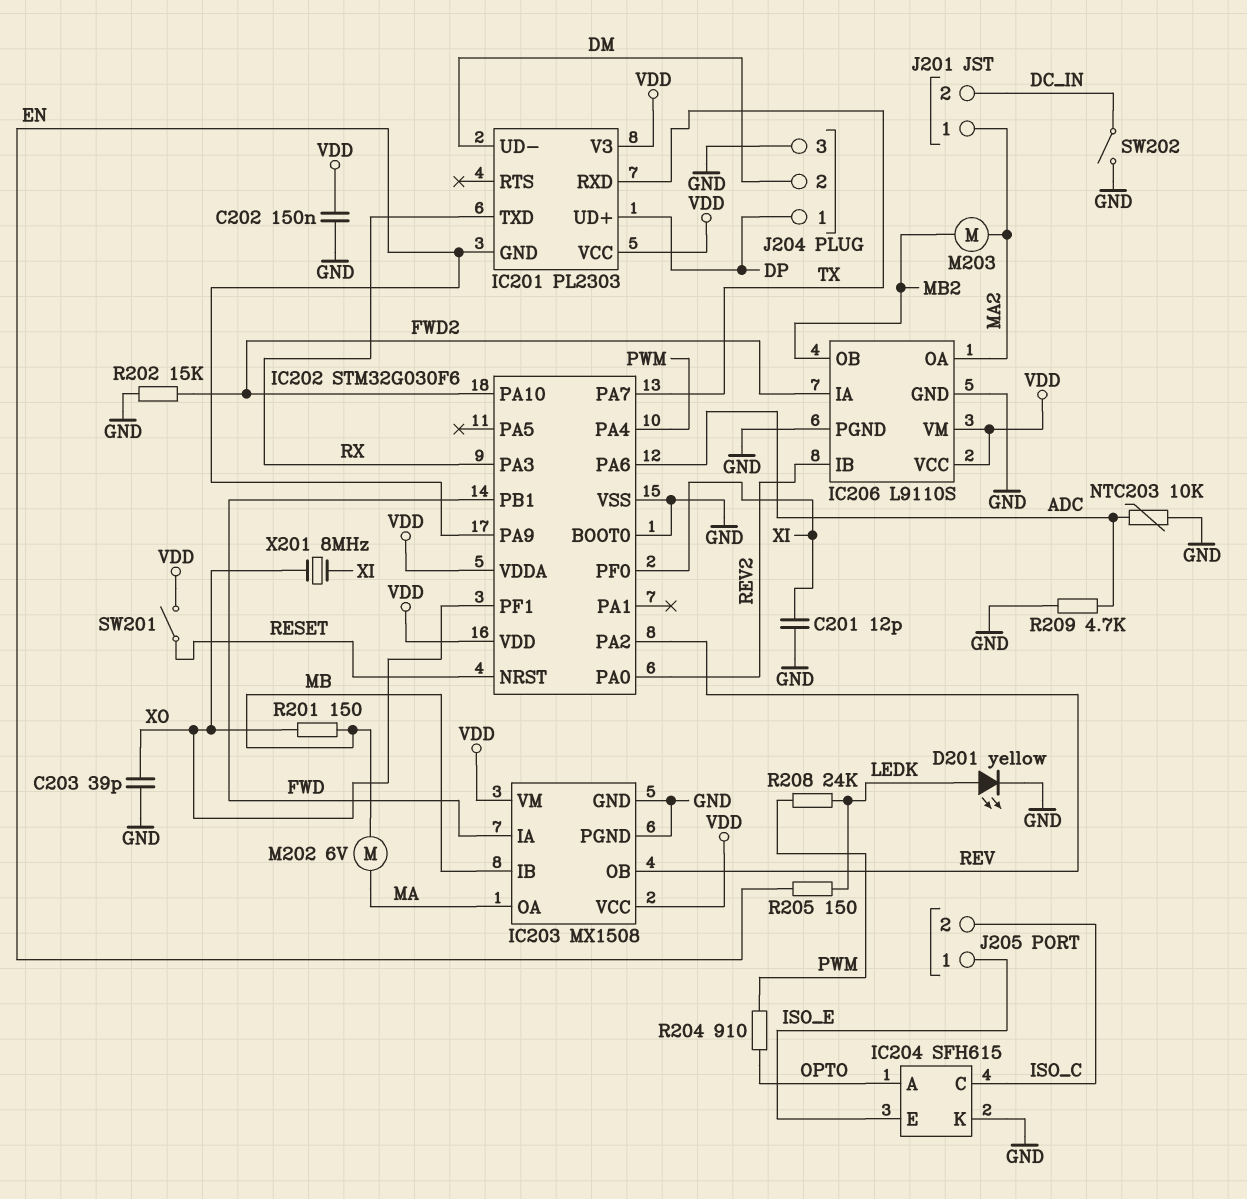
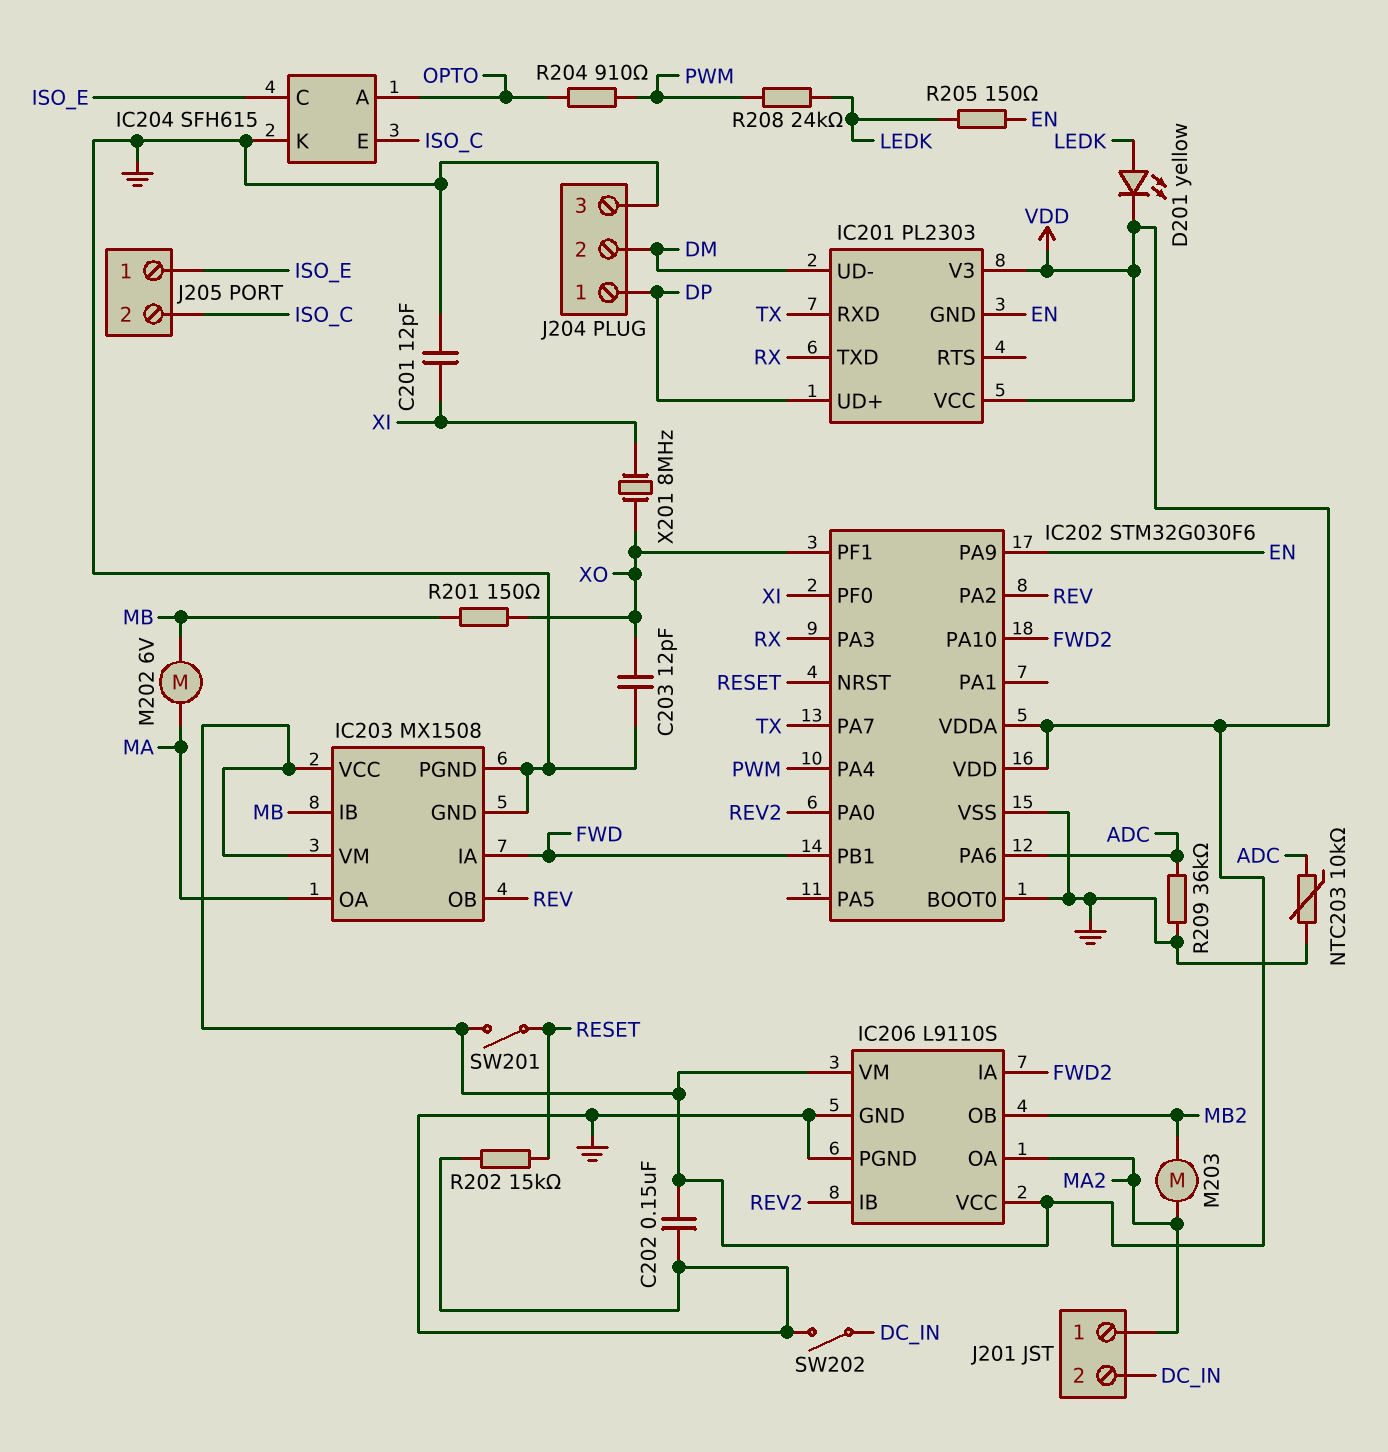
C203: 39pF (GND, XO) -> 12pF (GND, XO)
D201: LED yellow (A LEDK, K GND) -> LED yellow (A LEDK, K VDD)
IC204 pin C: ISO_C -> ISO_E
IC204 pin E: ISO_E -> ISO_C
R202: 15k (FWD2, GND) -> 15k (GND, RESET)
R209: 4.7k (ADC, GND) -> 36k (ADC, GND)

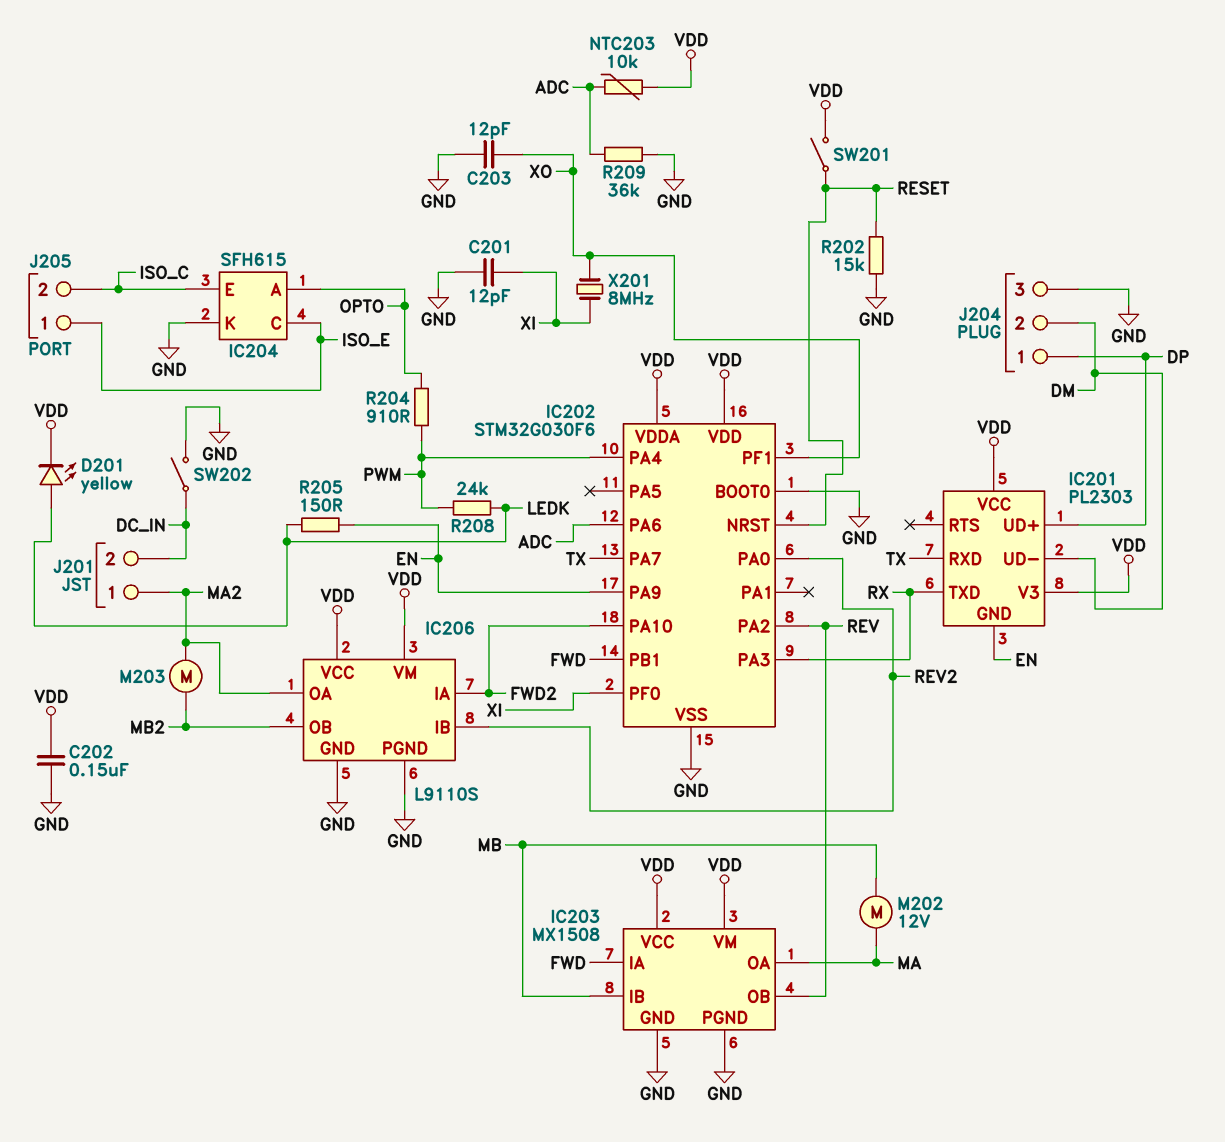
M202: motor 6V (MA, MB) -> motor 12V (MA, MB)
NTC203: 10k (ADC, GND) -> 10k (ADC, VDD)
R201: 150 (MB, XO) -> none

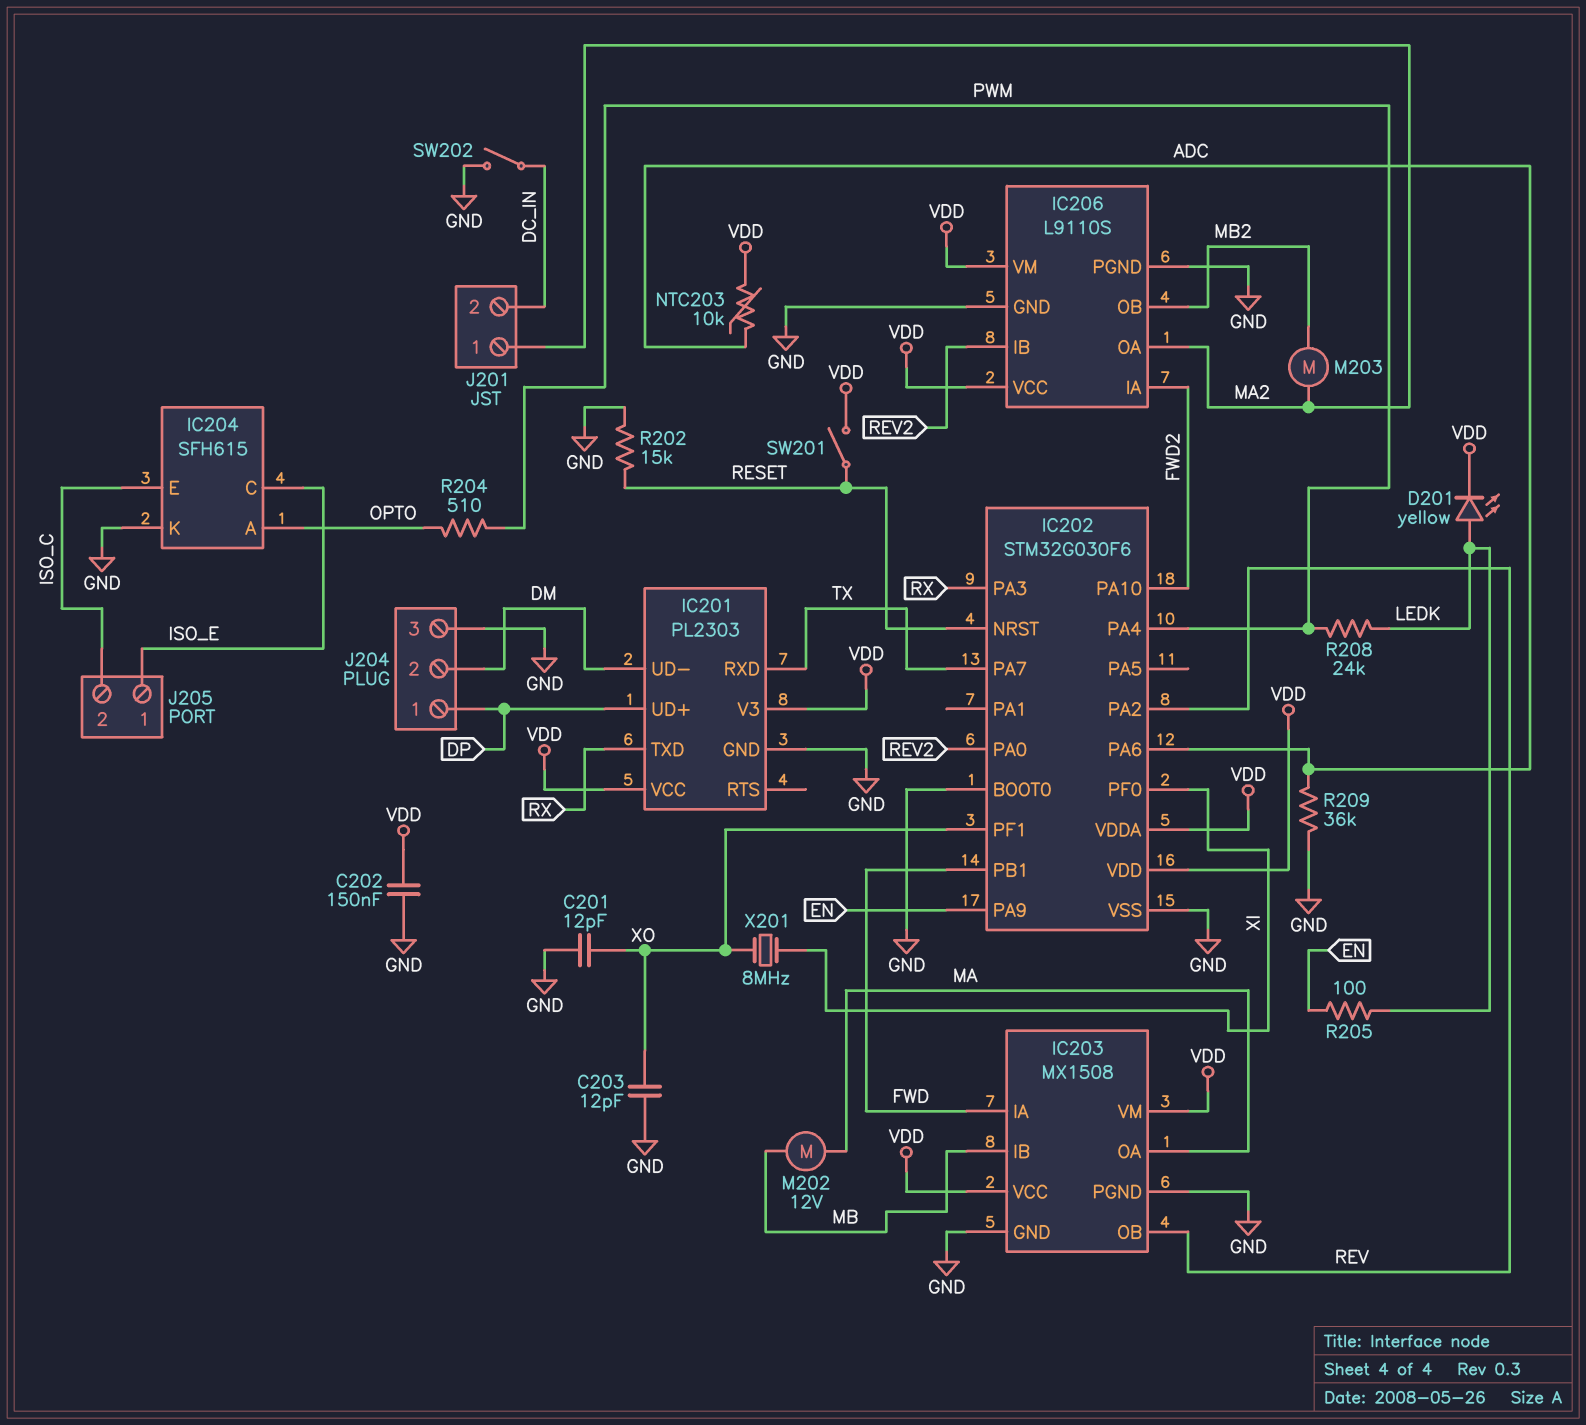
C201: 12pF (GND, XI) -> 12pF (GND, XO)
IC201 pin GND: EN -> GND
R204: 910 (OPTO, PWM) -> 510 (OPTO, PWM)
R205: 150 (EN, LEDK) -> 100 (EN, LEDK)

